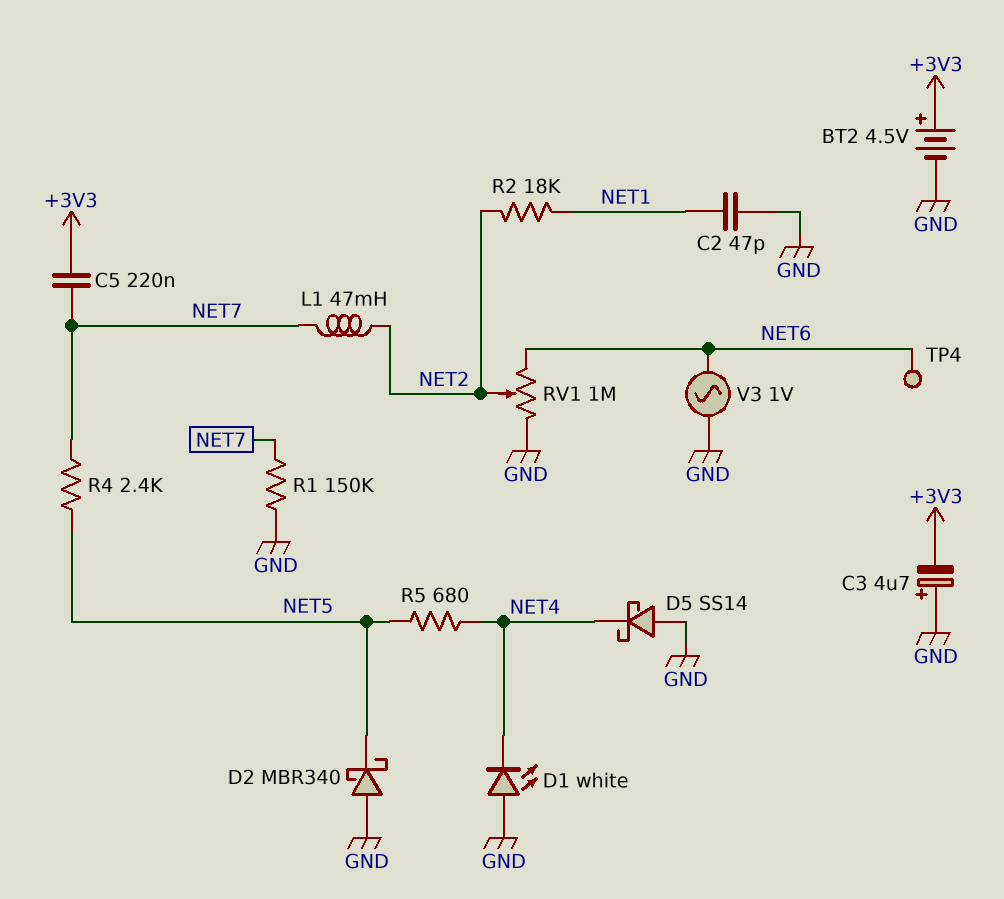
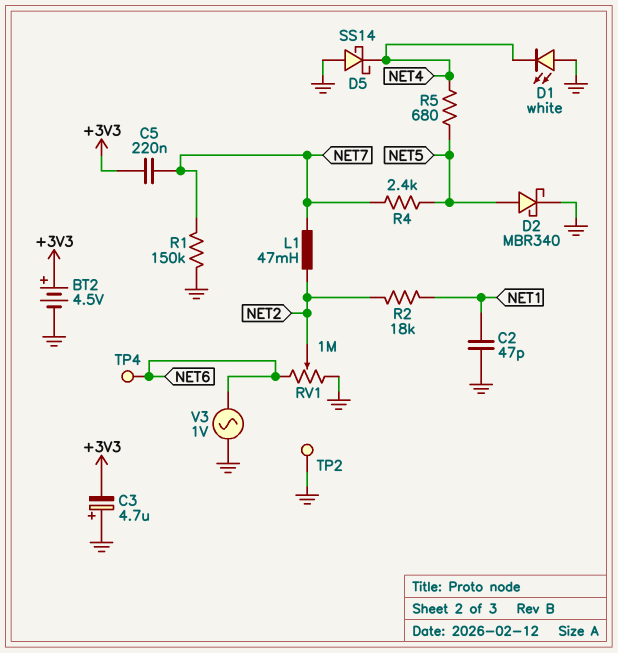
D2: schottky MBR340 (A GND, K NET5) -> schottky MBR340 (A NET5, K GND)
TP2: none -> test point (GND)

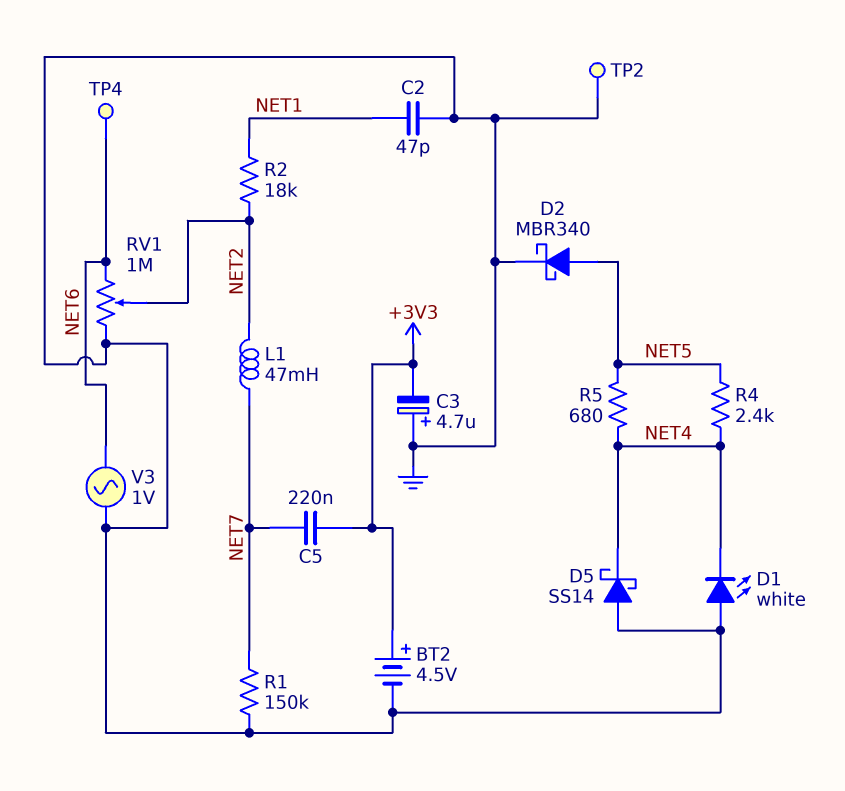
R4: 2.4k (NET5, NET7) -> 2.4k (NET4, NET5)

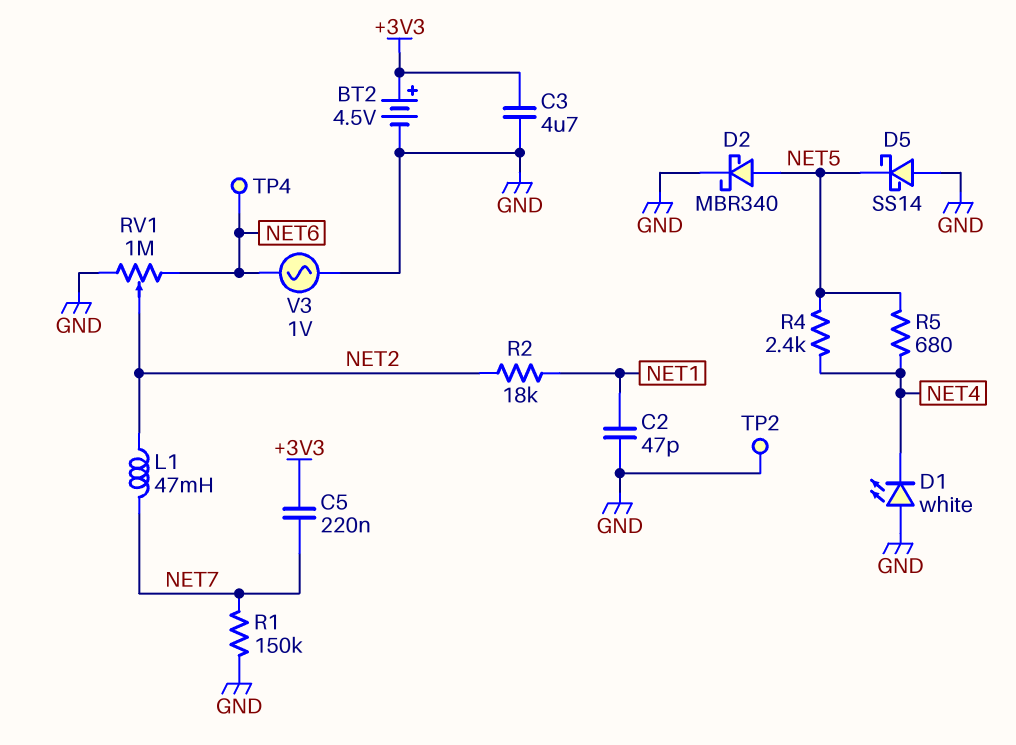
C3: 4.7uF (plus GND, minus +3V3) -> 4.7uF (+3V3, GND)
D5: schottky SS14 (A GND, K NET4) -> schottky SS14 (A GND, K NET5)

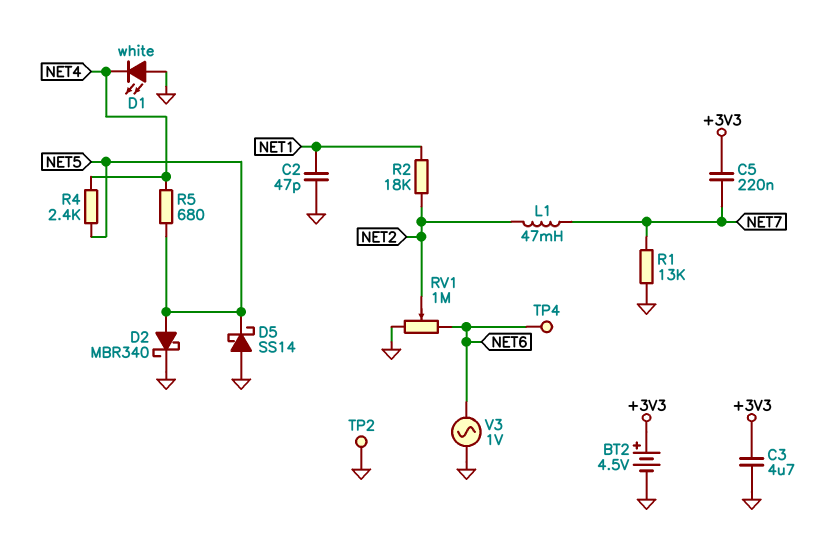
R1: 150k (GND, NET7) -> 13k (GND, NET7)

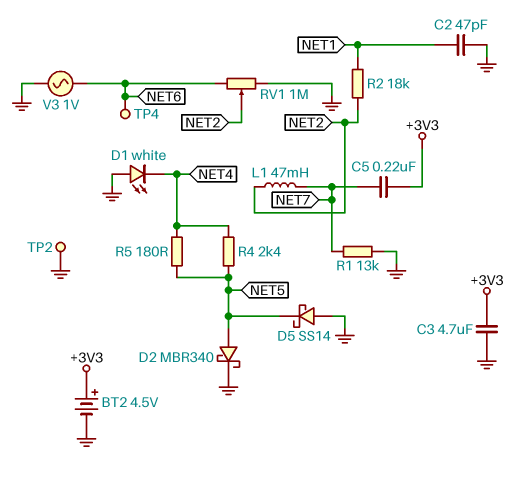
R5: 680 (NET4, NET5) -> 180 (NET4, NET5)

